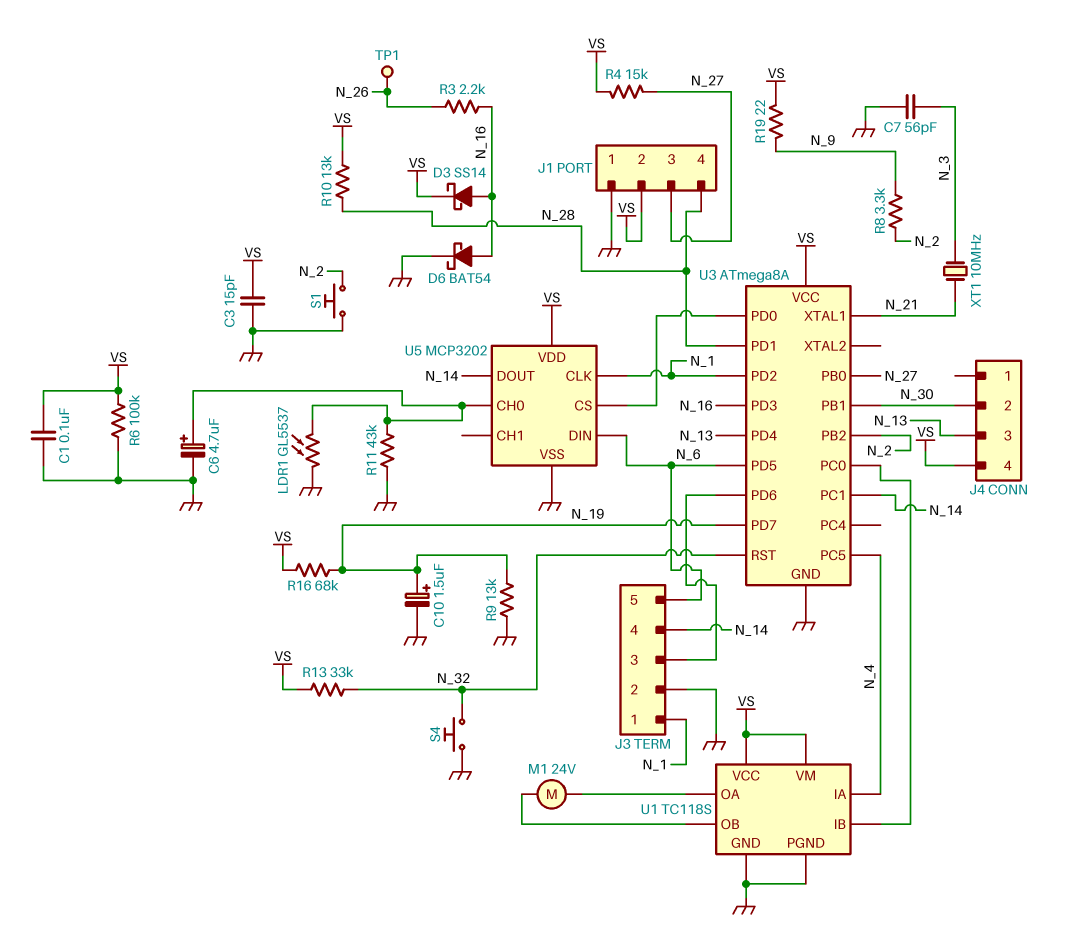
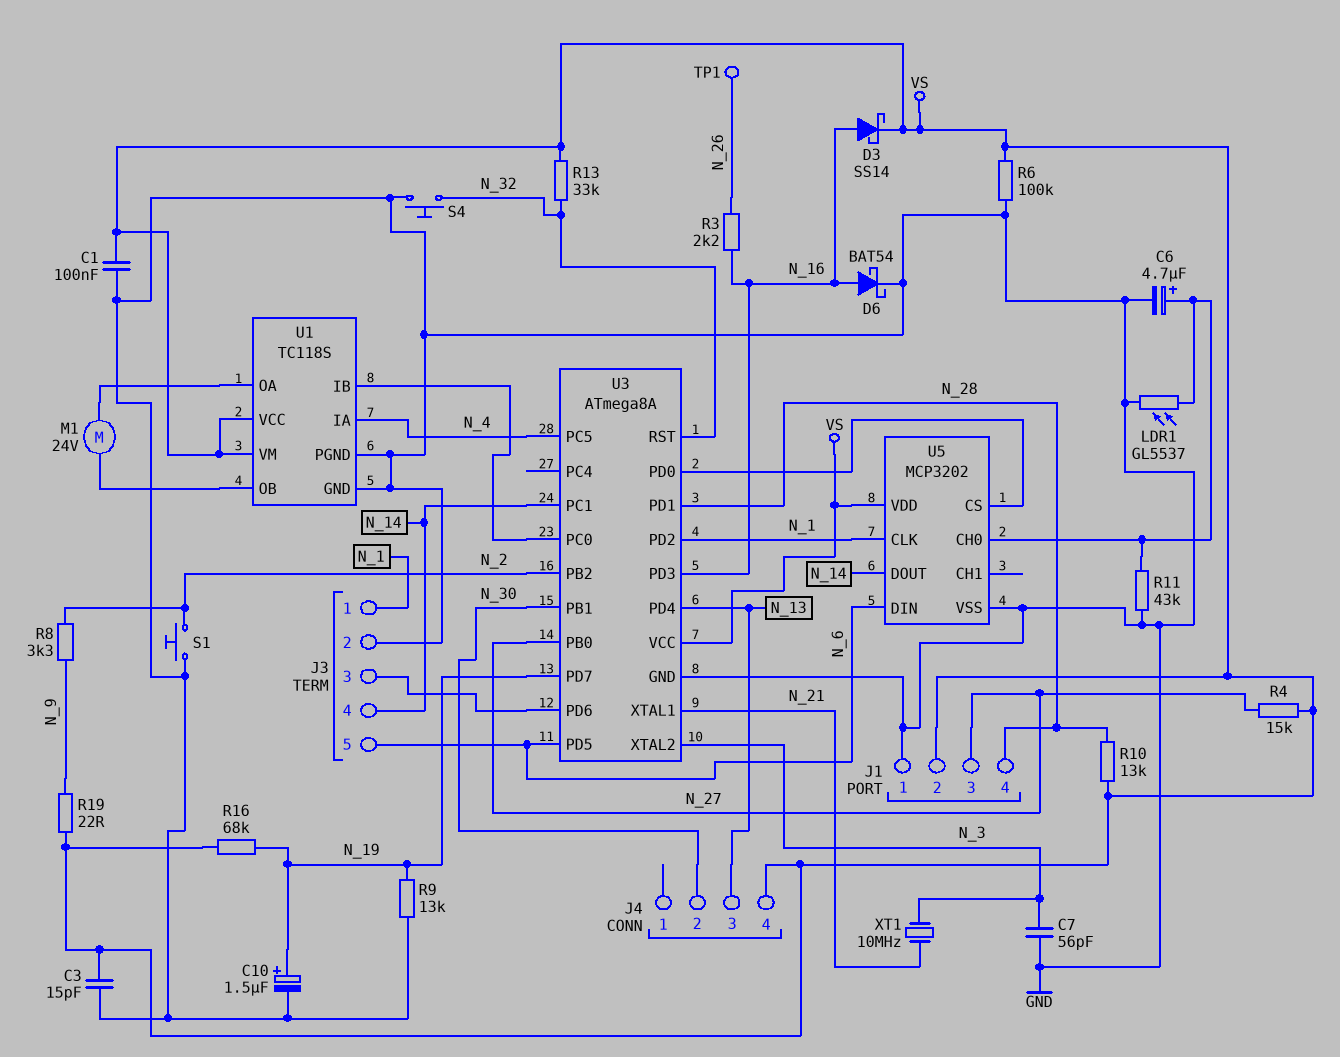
U3 pin XTAL2: none -> N_3

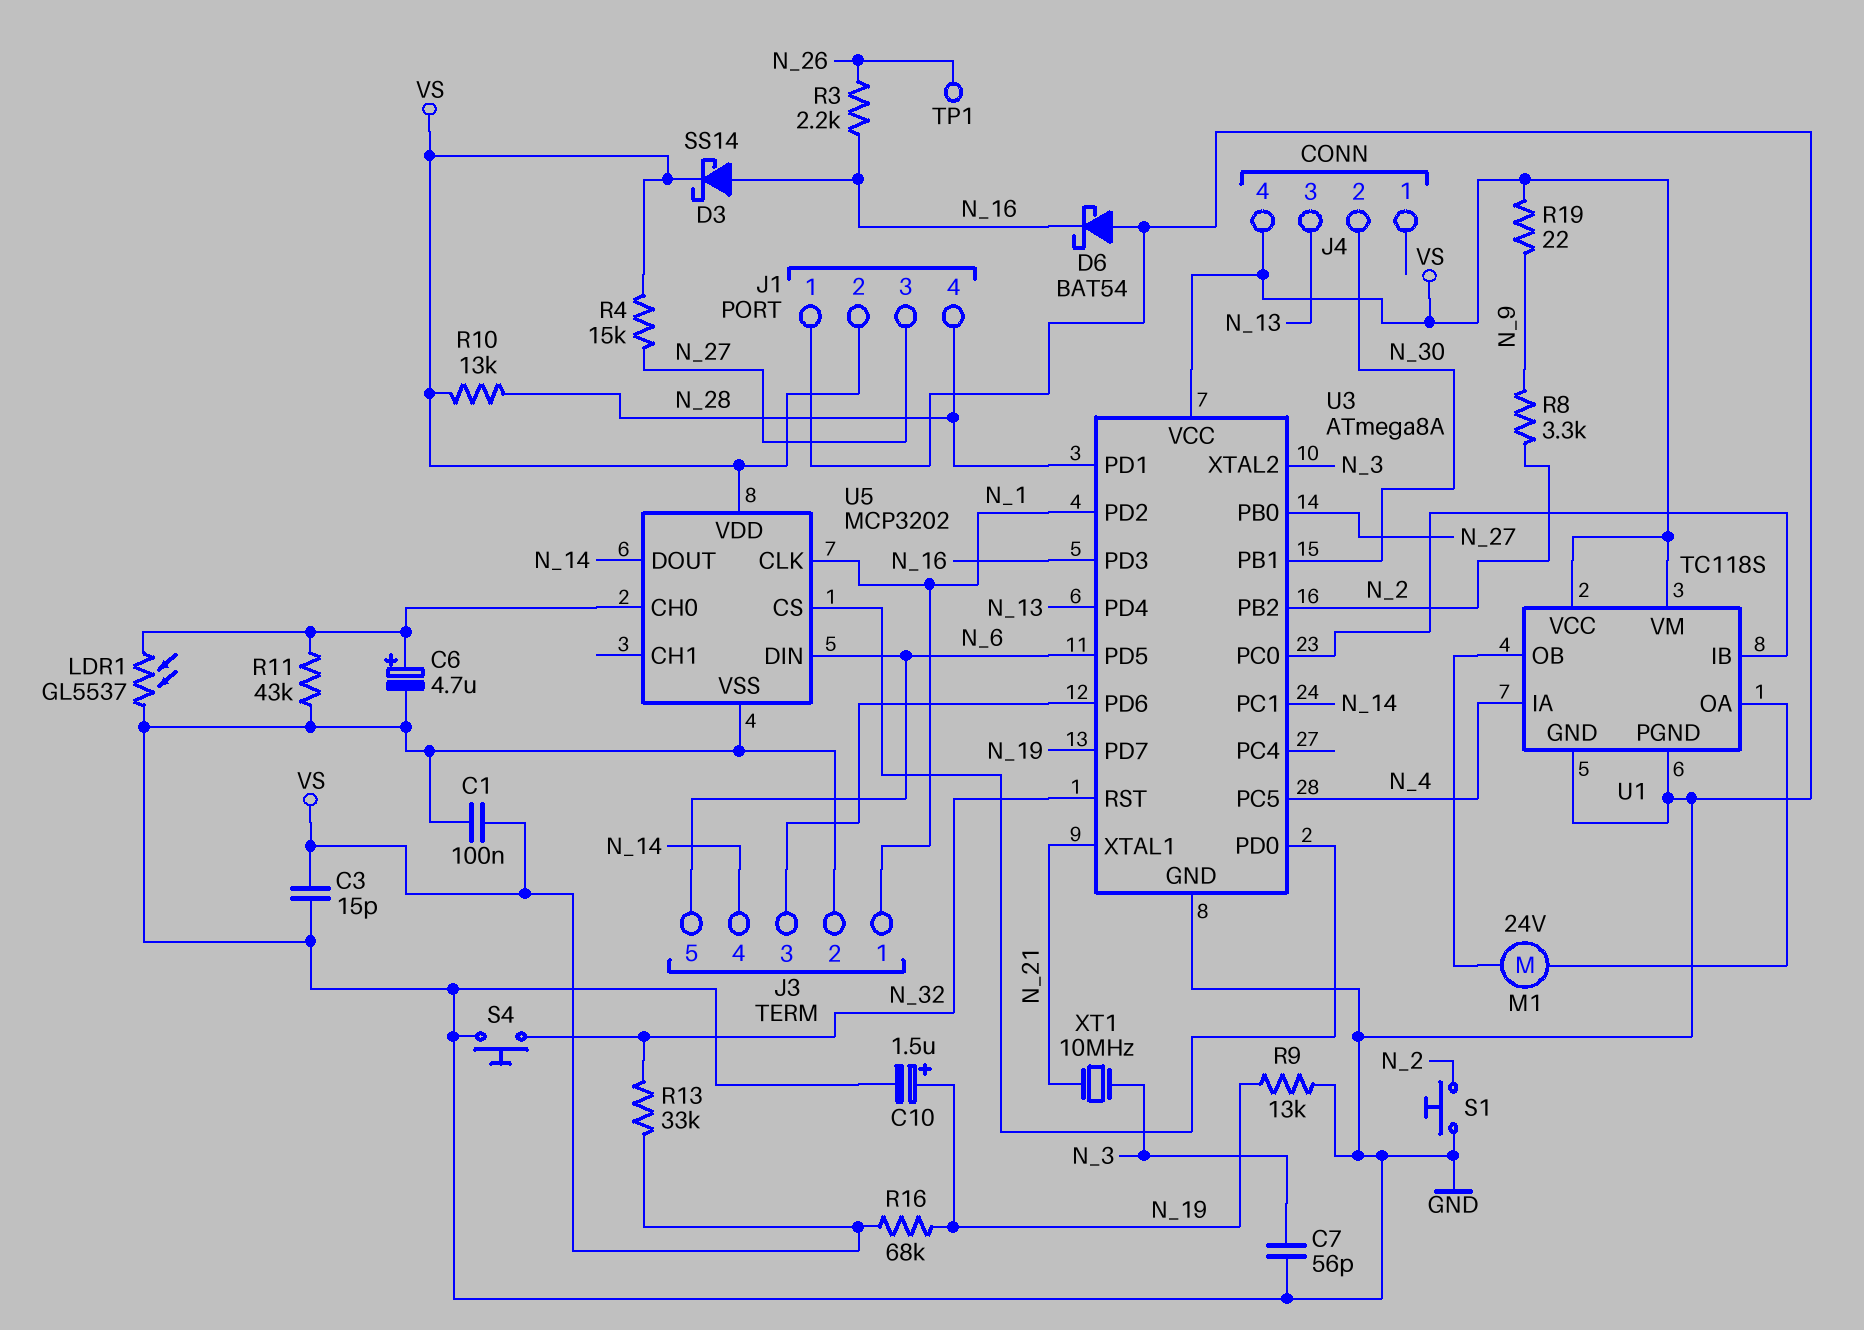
D6: schottky BAT54 (A N_16, K GND) -> schottky BAT54 (A GND, K N_16)
R6: 100k (GND, VS) -> none

